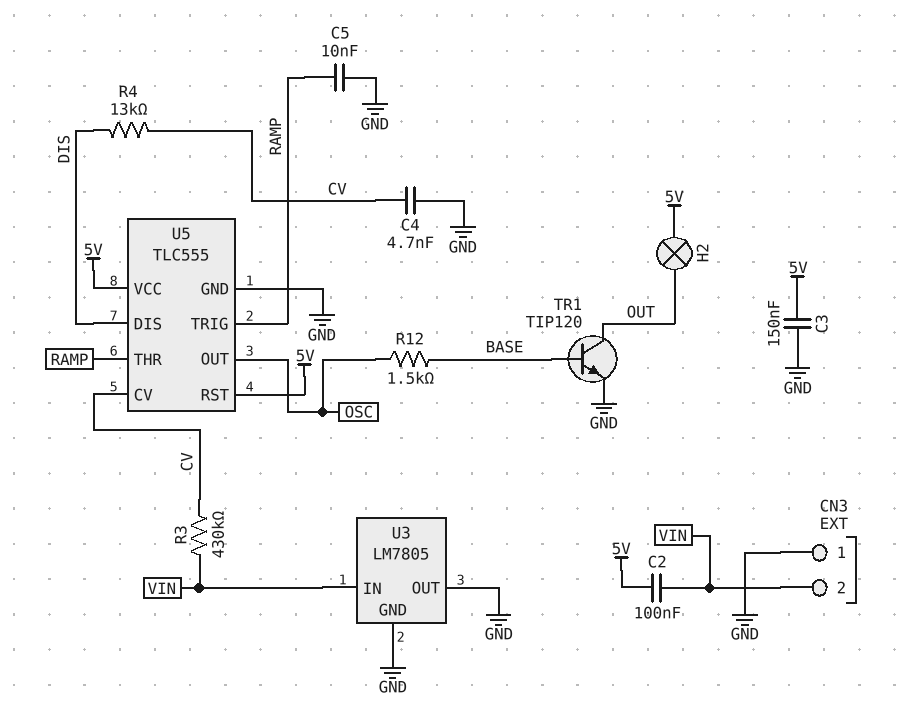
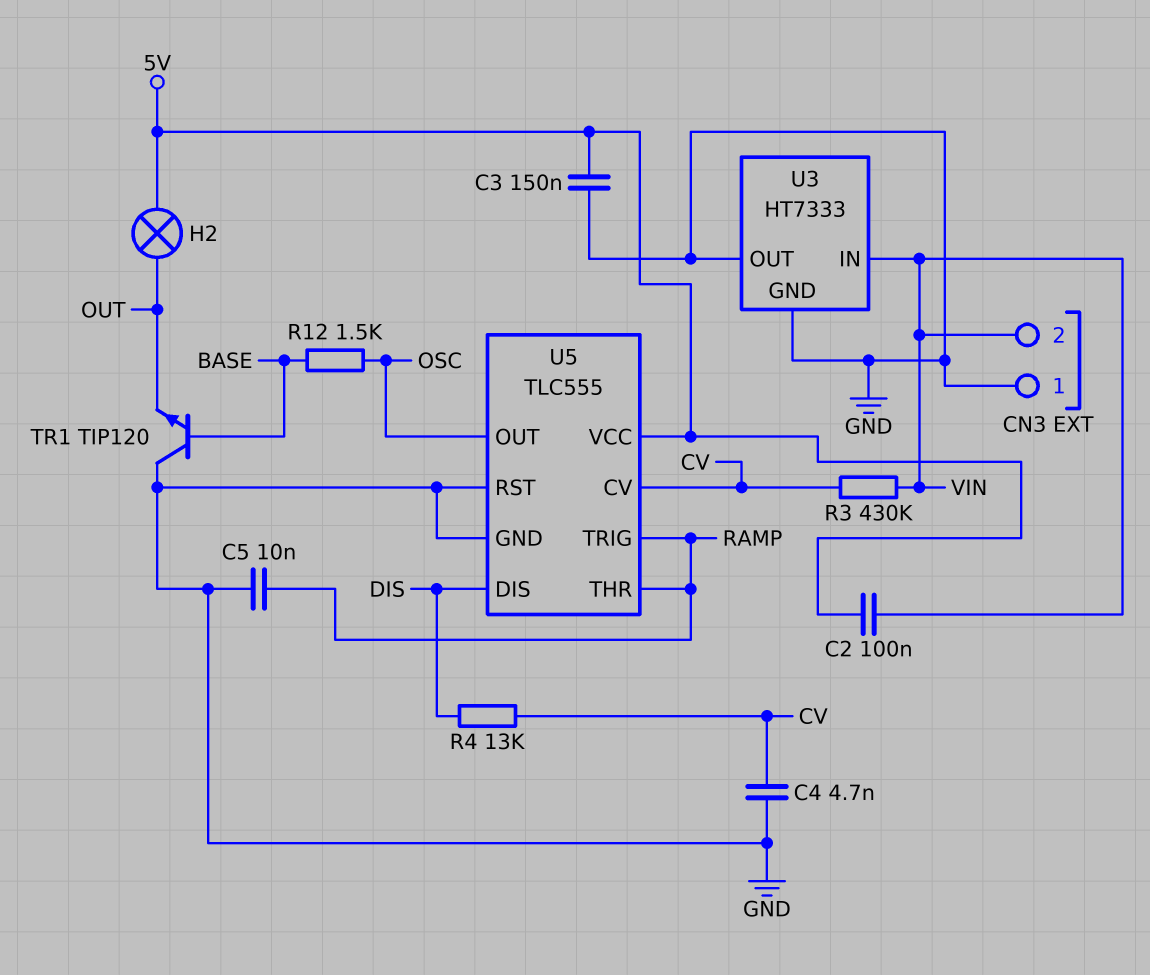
TR1: NPN TIP120 (B BASE, C OUT, E GND) -> NPN TIP120 (B BASE, C GND, E OUT)
U3: LM7805 -> HT7333
U5 pin RST: 5V -> GND

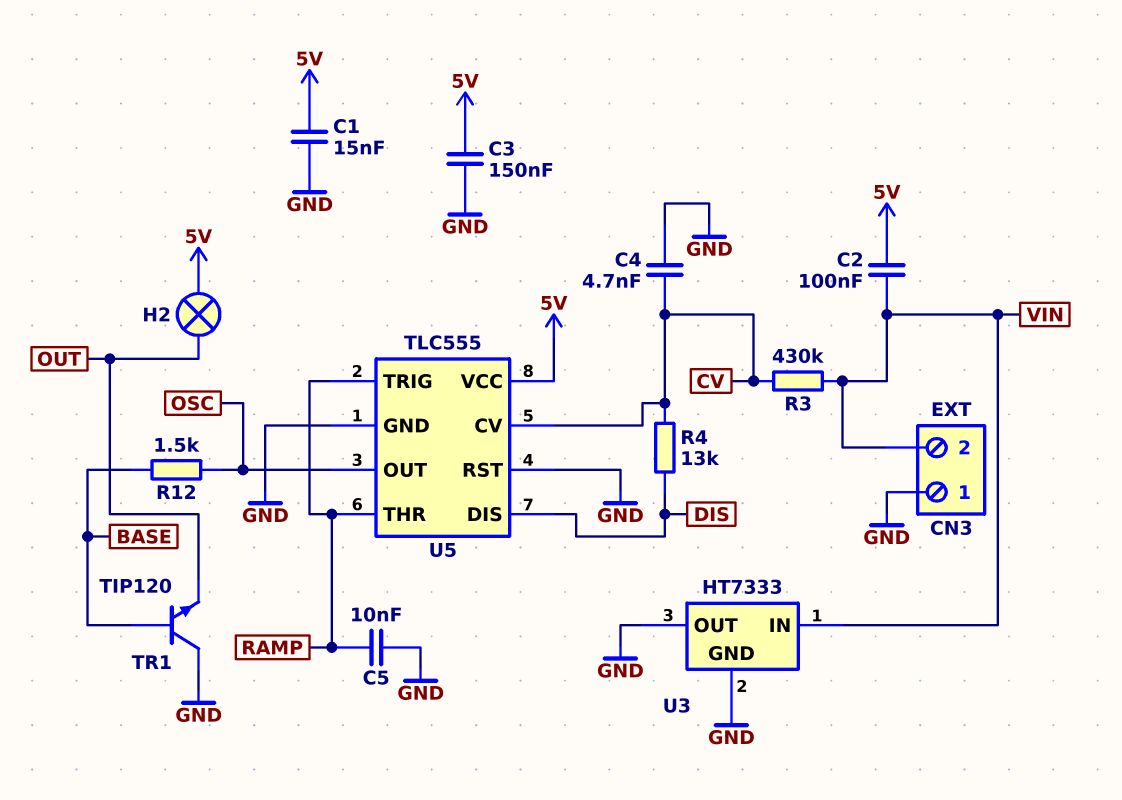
C1: none -> 15nF (5V, GND)

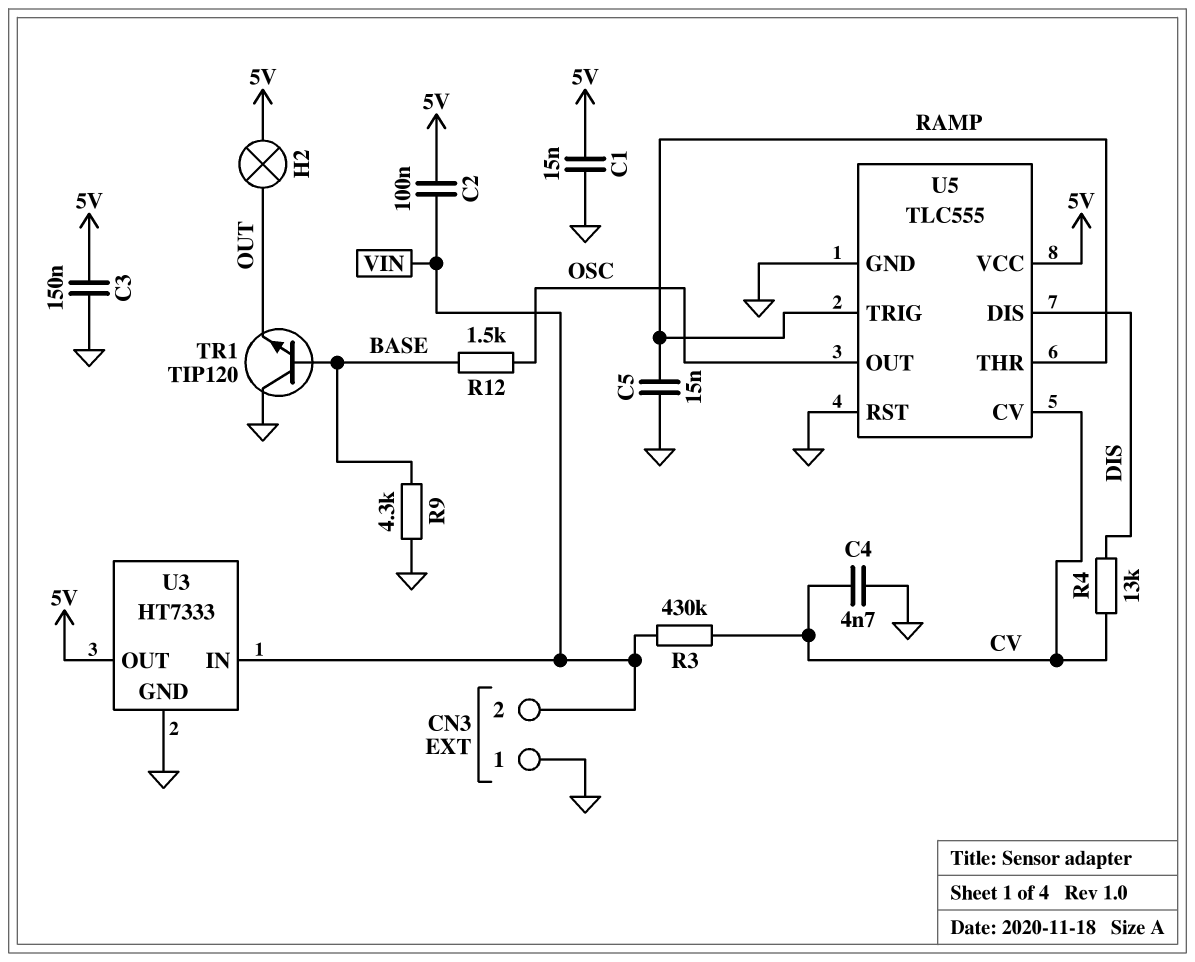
C5: 10nF (GND, RAMP) -> 15nF (GND, RAMP)
R9: none -> 4.3k (BASE, GND)
U3 pin OUT: GND -> 5V

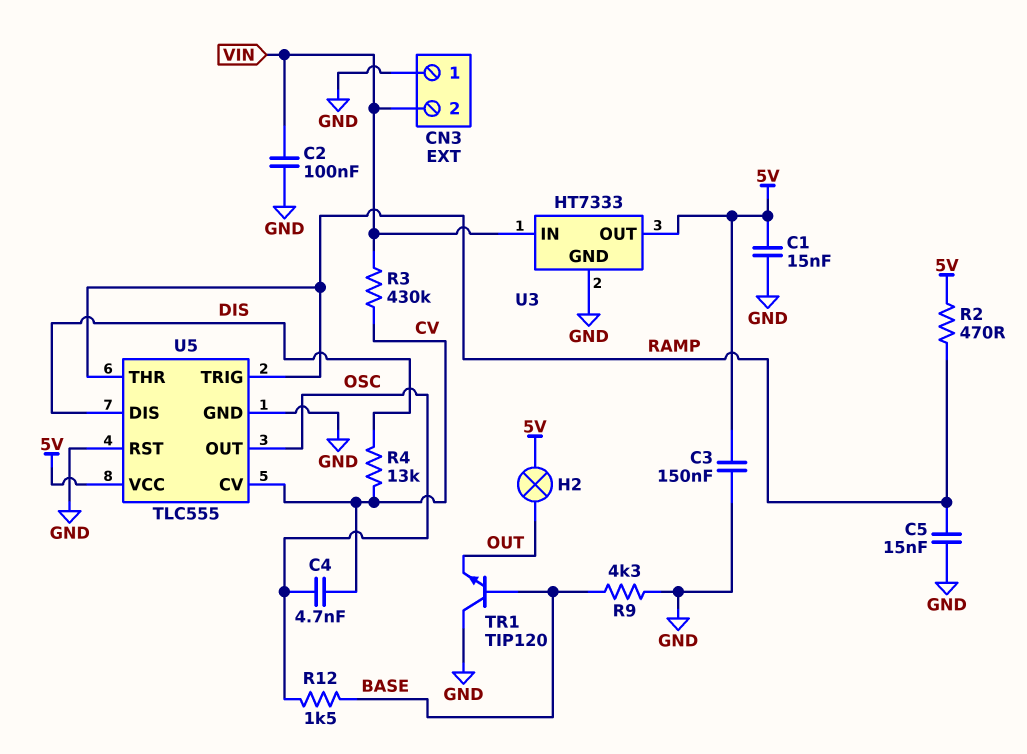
C2: 100nF (5V, VIN) -> 100nF (GND, VIN)
C4: 4.7nF (CV, GND) -> 4.7nF (CV, OSC)
R2: none -> 470 (5V, RAMP)

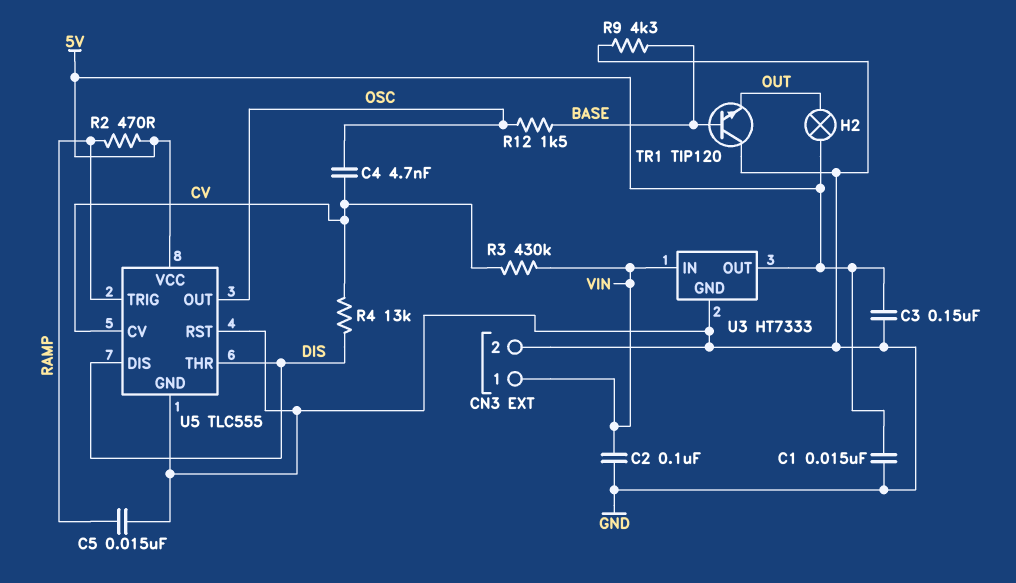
CN3 pin 1: GND -> VIN
CN3 pin 2: VIN -> GND
U5 pin THR: RAMP -> DIS

